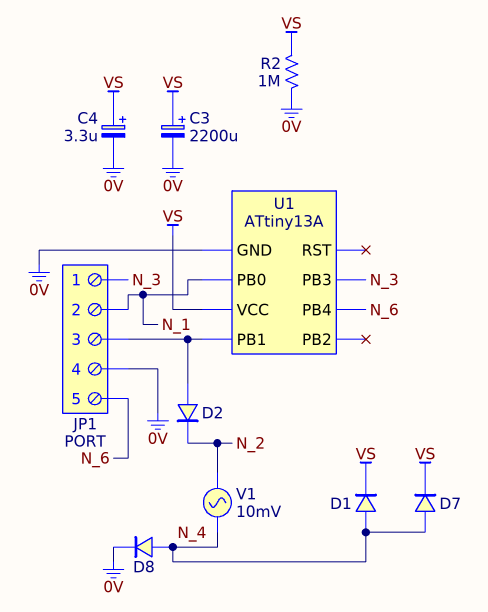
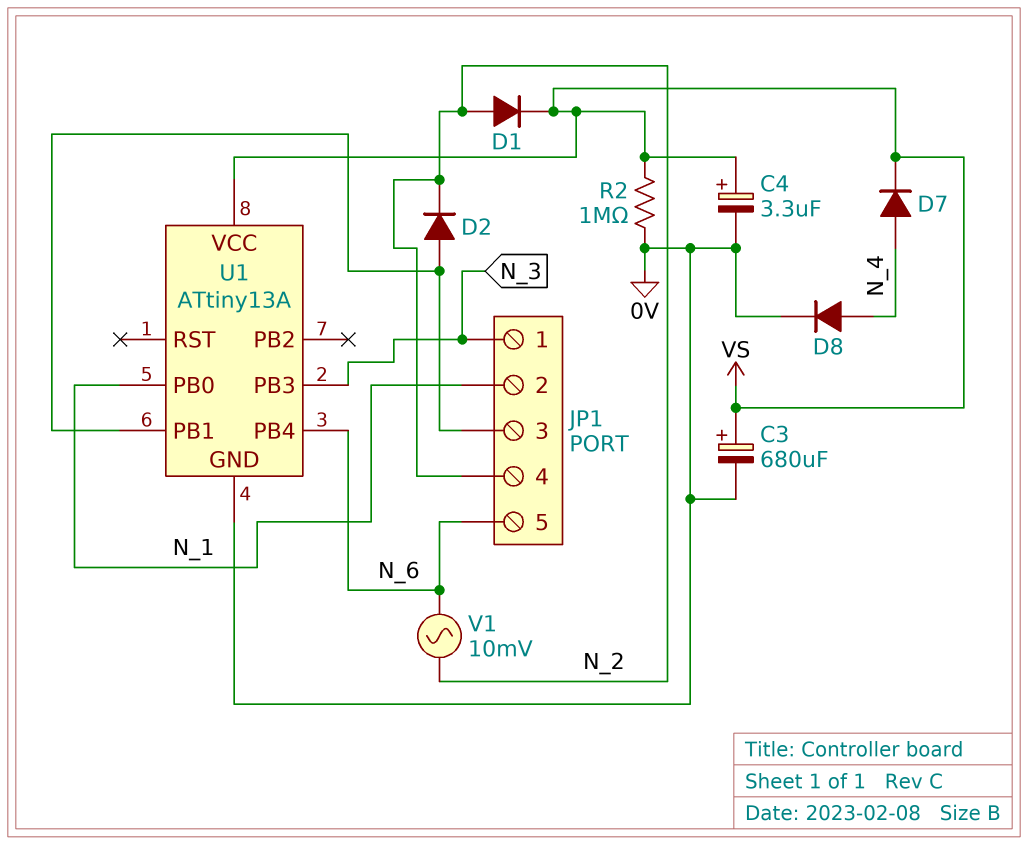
C3: 2200uF (plus VS, minus 0V) -> 680uF (plus VS, minus 0V)
D1: diode (A N_4, K VS) -> diode (A N_2, K VS)
JP1 pin 4: 0V -> N_2
V1: AC 10mV (N_2, N_4) -> AC 10mV (N_2, N_6)

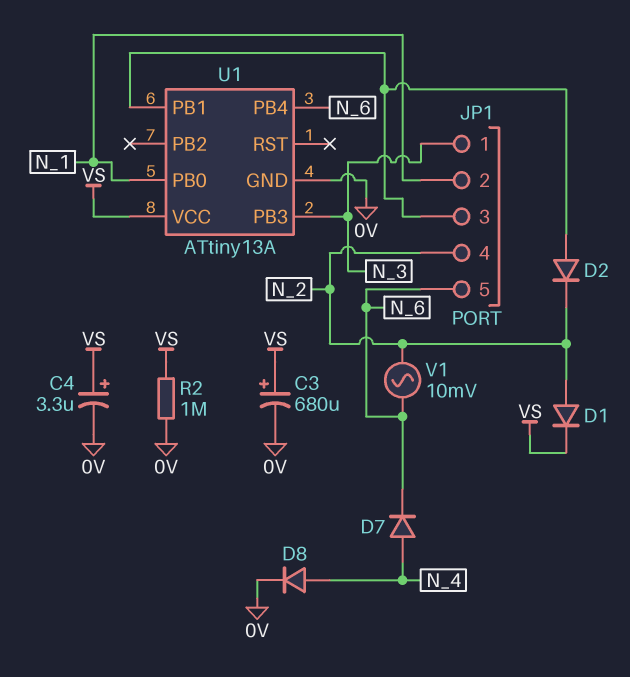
D7: diode (A N_4, K VS) -> diode (A N_4, K N_6)

